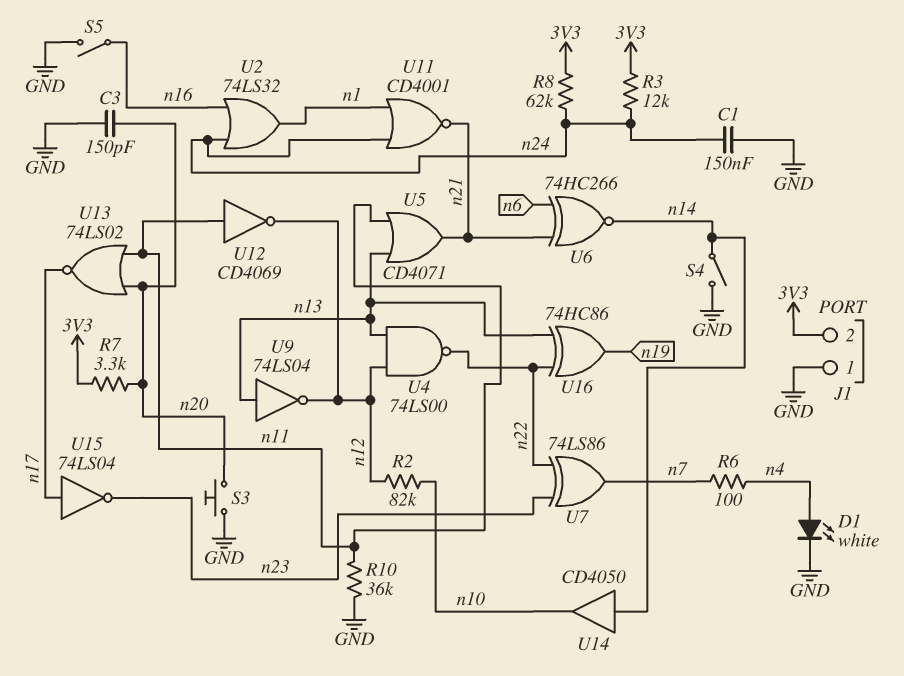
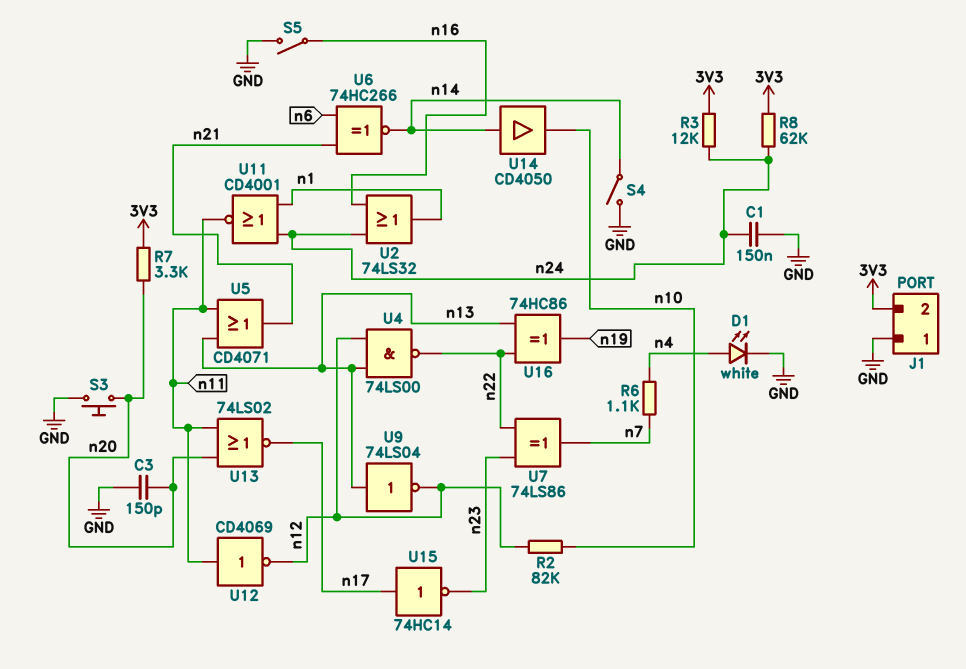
R6: 100 (n4, n7) -> 1.1k (n4, n7)
R10: 36k (GND, n11) -> none
U11: NOR CD4001 (in n1, in n24, out n21) -> NOR CD4001 (in n1, in n24, out n11)
U15: NOT 74LS04 (in n17, out n23) -> NOT 74HC14 (in n17, out n23)

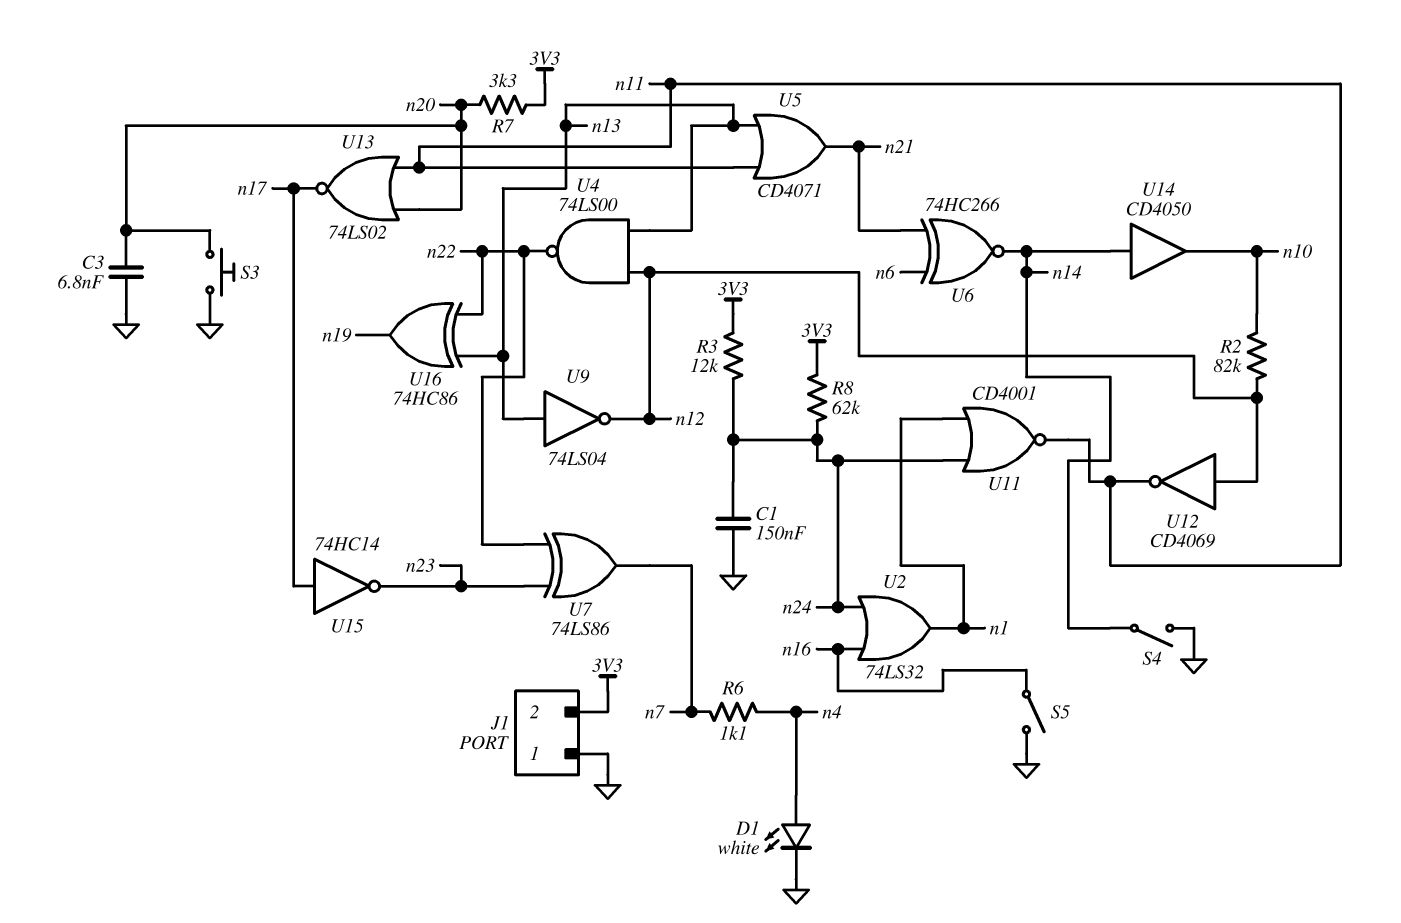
C3: 150pF (GND, n20) -> 6.8nF (GND, n20)
U12: NOT CD4069 (in n11, out n12) -> NOT CD4069 (in n12, out n11)

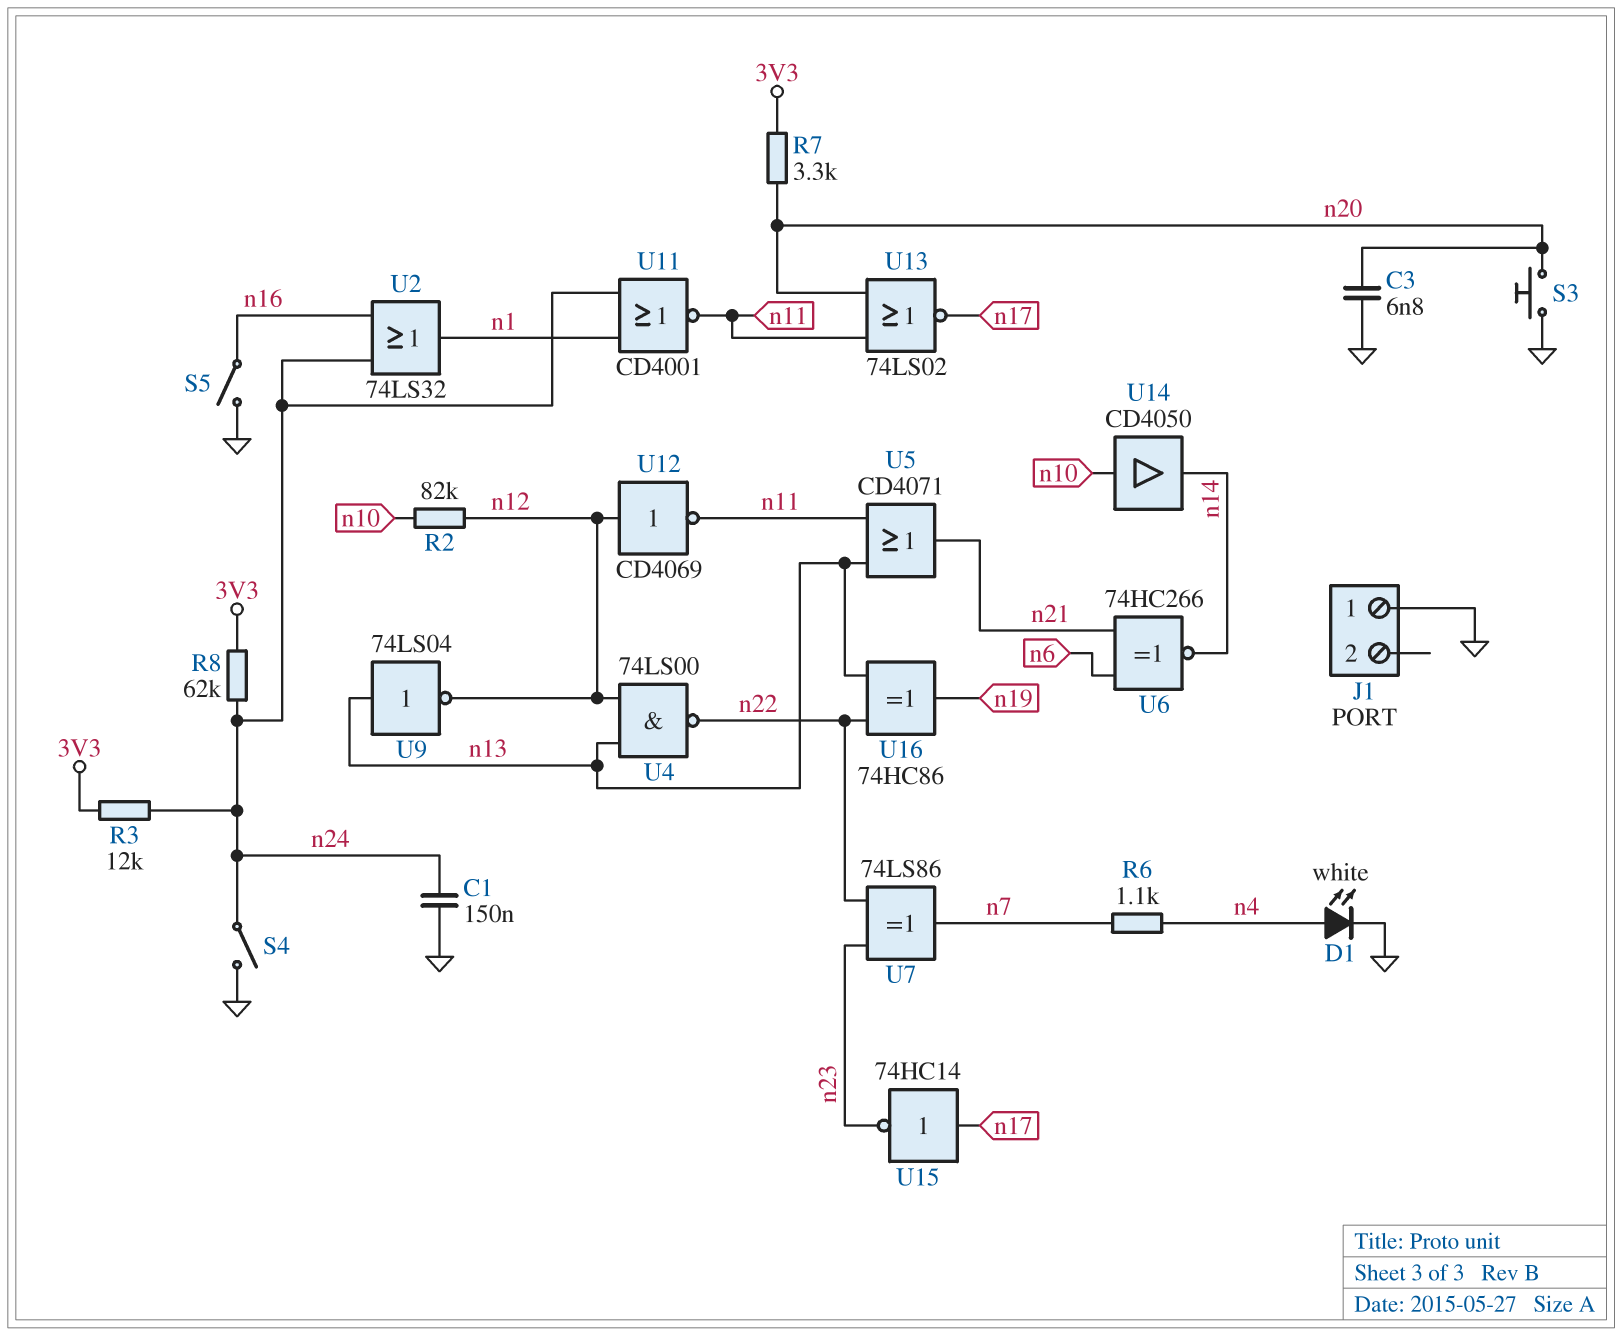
J1 pin 2: 3V3 -> none
S4: switch (GND, n14) -> switch (GND, n24)
U14: buffer CD4050 (in n14, out n10) -> buffer CD4050 (in n10, out n14)

